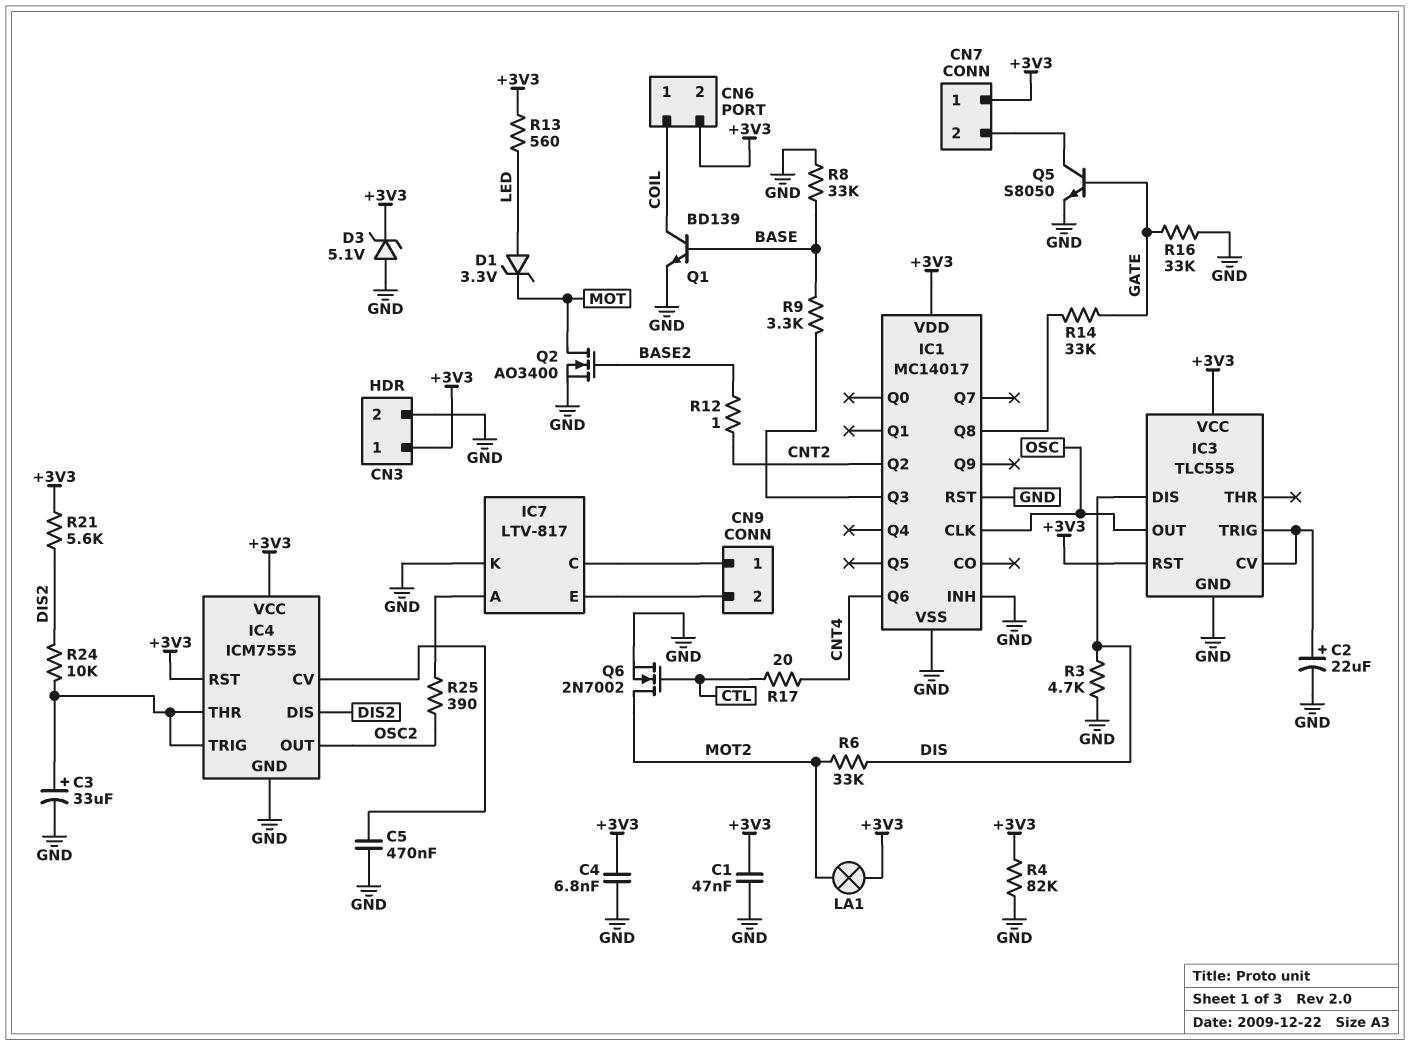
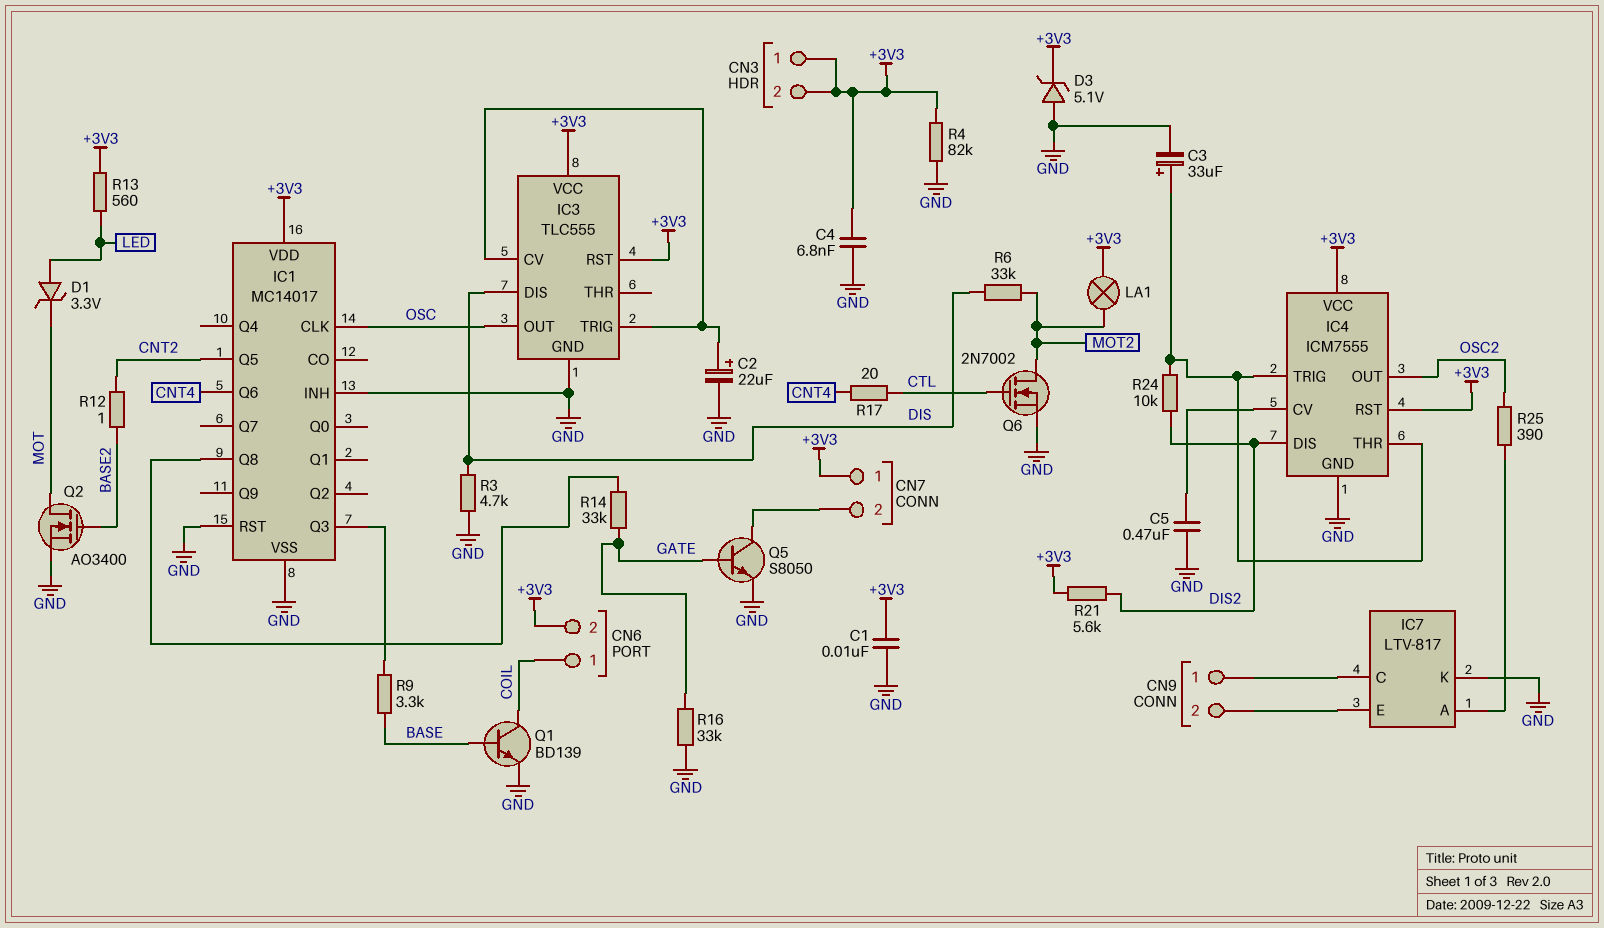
C1: 47nF (+3V3, GND) -> 10nF (+3V3, GND)
CN3 pin 2: GND -> +3V3
IC1 pin Q2: CNT2 -> none
IC1 pin Q5: none -> CNT2
R8: 33k (BASE, GND) -> none

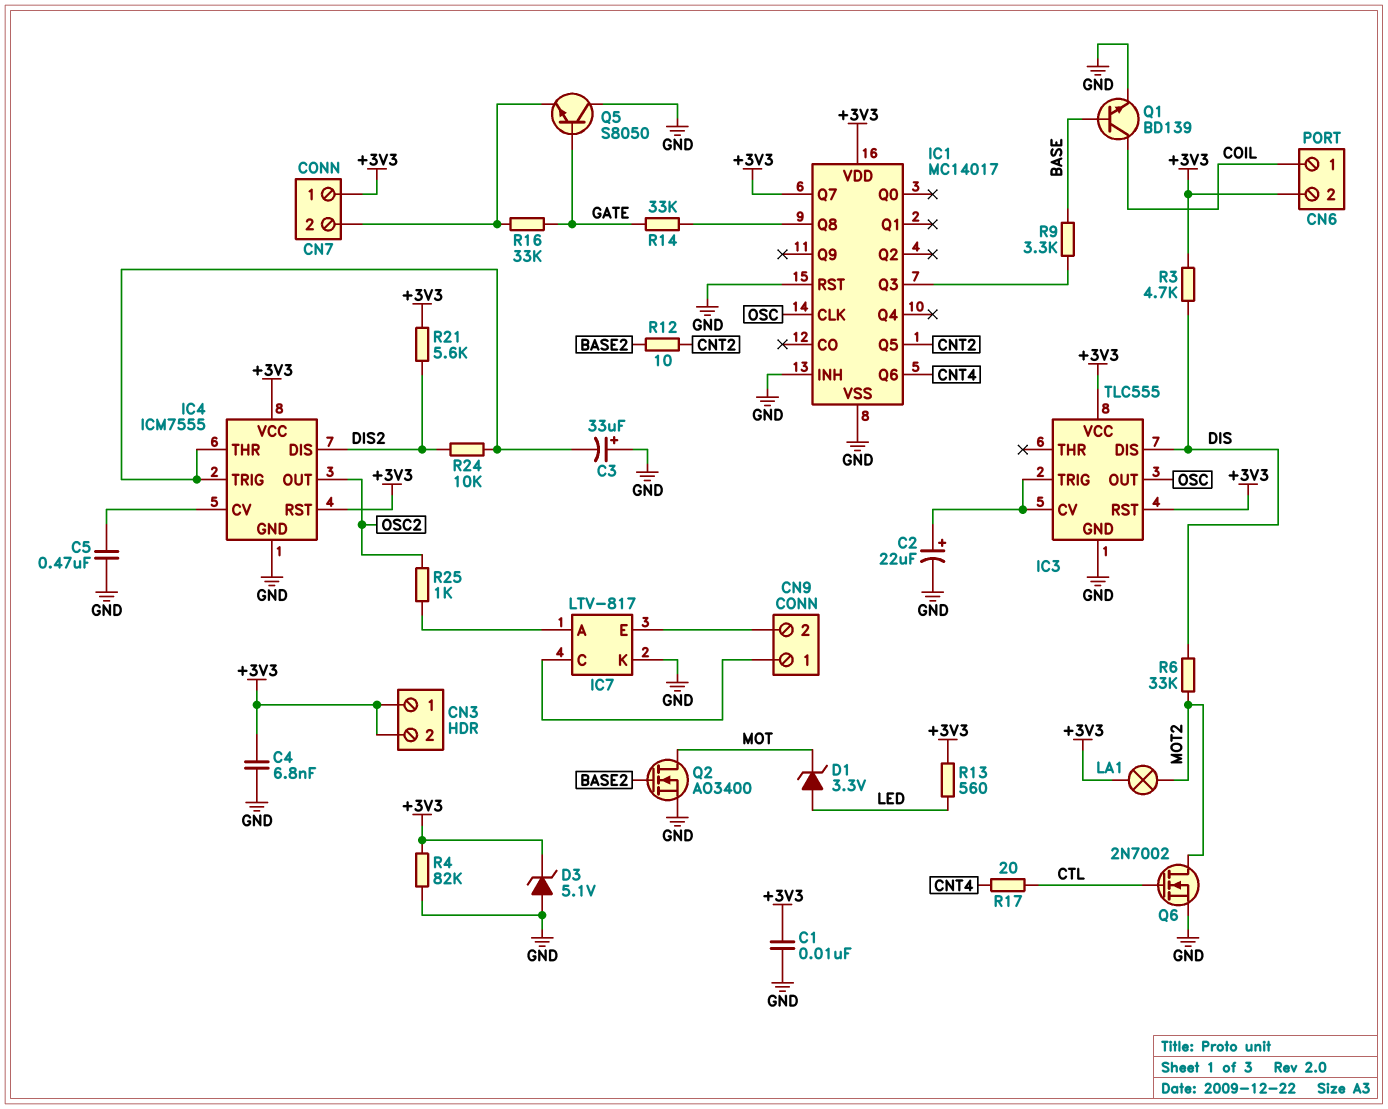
C3: 33uF (plus IC4/THR, minus GND) -> 33uF (plus GND, minus IC4/THR)
IC1 pin Q7: none -> +3V3
Q5: NPN S8050 (B GATE, C CN7/2, E GND) -> NPN S8050 (B GATE, C GND, E CN7/2)
R3: 4.7k (DIS, GND) -> 4.7k (+3V3, DIS)
R12: 1 (BASE2, CNT2) -> 10 (BASE2, CNT2)
R16: 33k (GATE, GND) -> 33k (CN7/2, GATE)
R25: 390 (IC7/A, OSC2) -> 1k (IC7/A, OSC2)

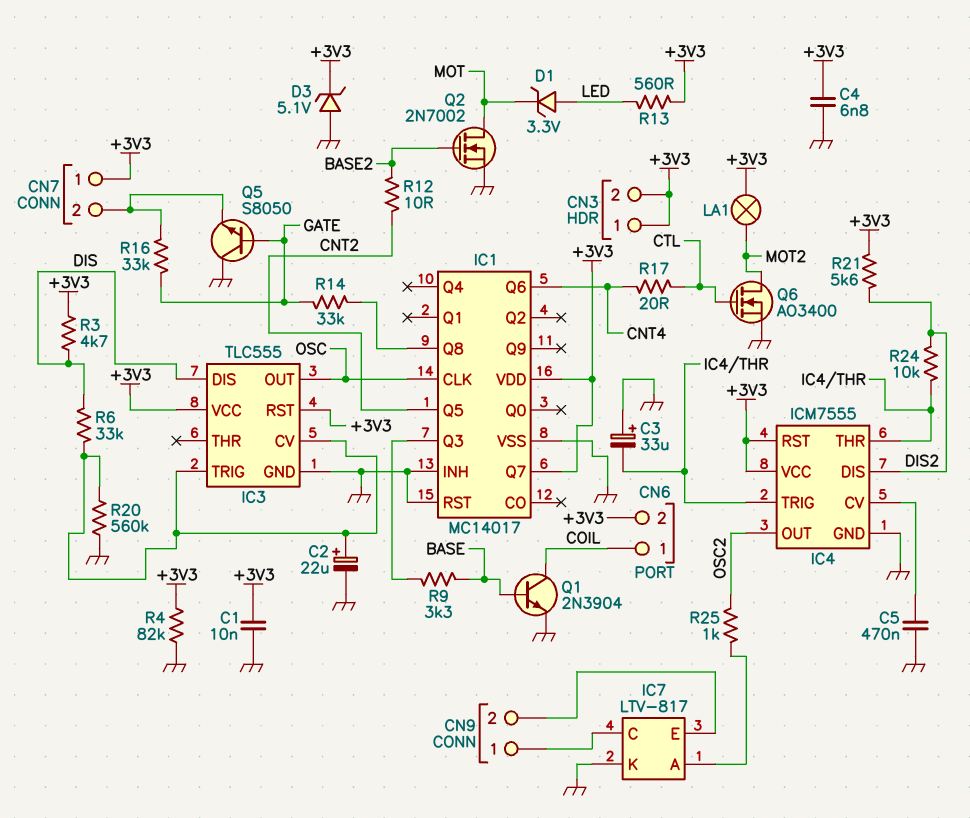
Q1: NPN BD139 (B BASE, C COIL, E GND) -> NPN 2N3904 (B BASE, C COIL, E GND)
Q2: NMOS AO3400 (G BASE2, D MOT, S GND) -> NMOS 2N7002 (G BASE2, D MOT, S GND)
Q6: NMOS 2N7002 (G CTL, D MOT2, S GND) -> NMOS AO3400 (G CTL, D MOT2, S GND)
R6: 33k (DIS, MOT2) -> 33k (DIS, IC3/CV)
R20: none -> 560k (GND, IC3/CV)

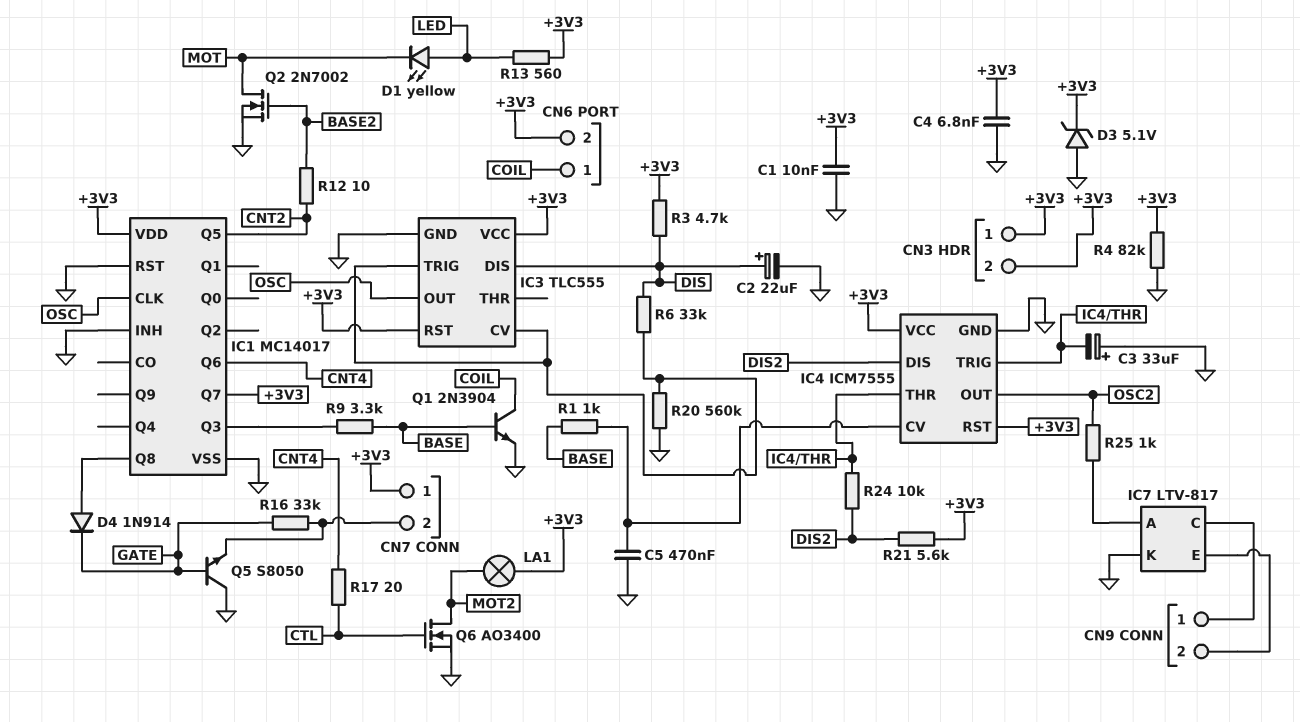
C2: 22uF (plus IC3/CV, minus GND) -> 22uF (plus DIS, minus GND)
D1: zener 3.3V (A LED, K MOT) -> LED yellow (A LED, K MOT)
D4: none -> diode 1N914 (A IC1/Q8, K GATE)
R1: none -> 1k (BASE, IC4/CV)
R14: 33k (GATE, IC1/Q8) -> none

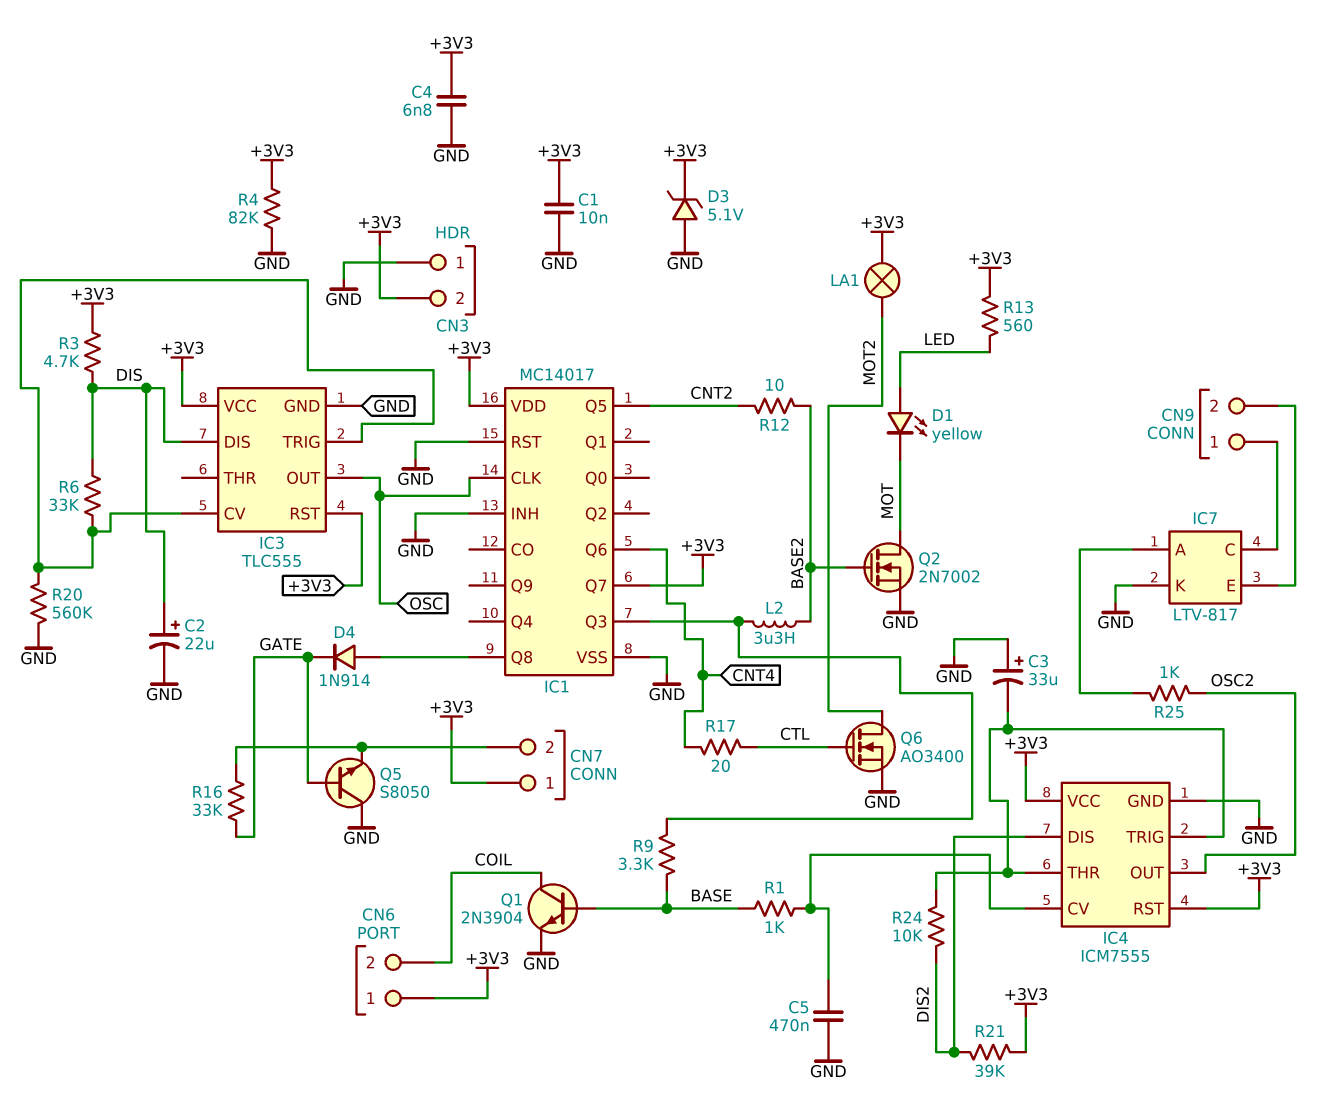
CN3 pin 1: +3V3 -> GND
CN6 pin 1: COIL -> +3V3
CN6 pin 2: +3V3 -> COIL
L2: none -> 3.3uH (BASE2, IC1/Q3)
R21: 5.6k (+3V3, DIS2) -> 39k (+3V3, DIS2)

